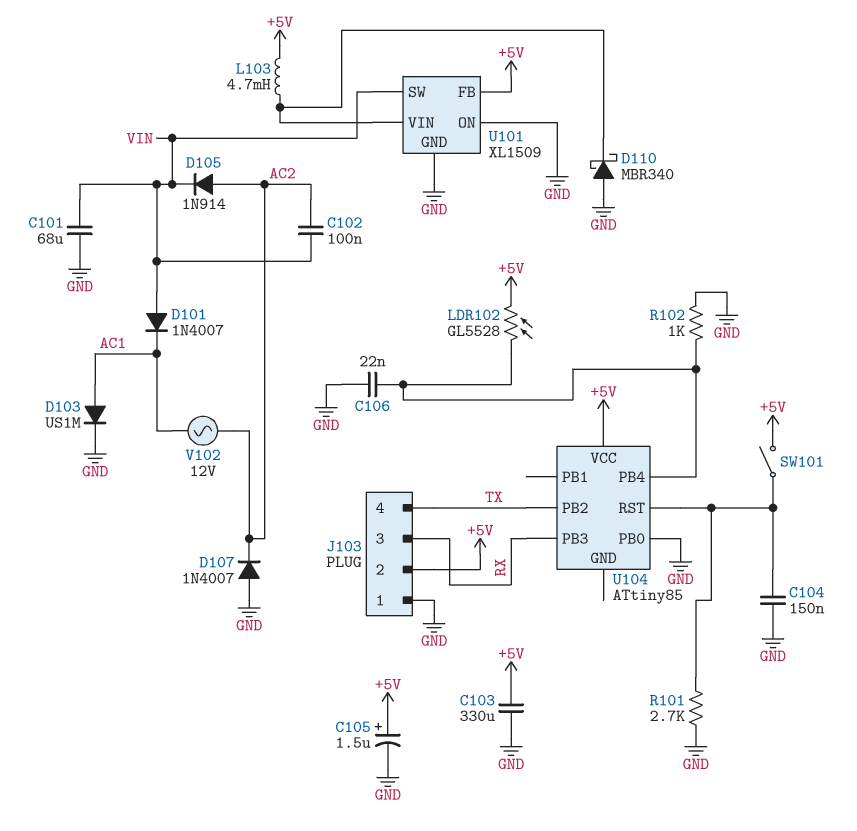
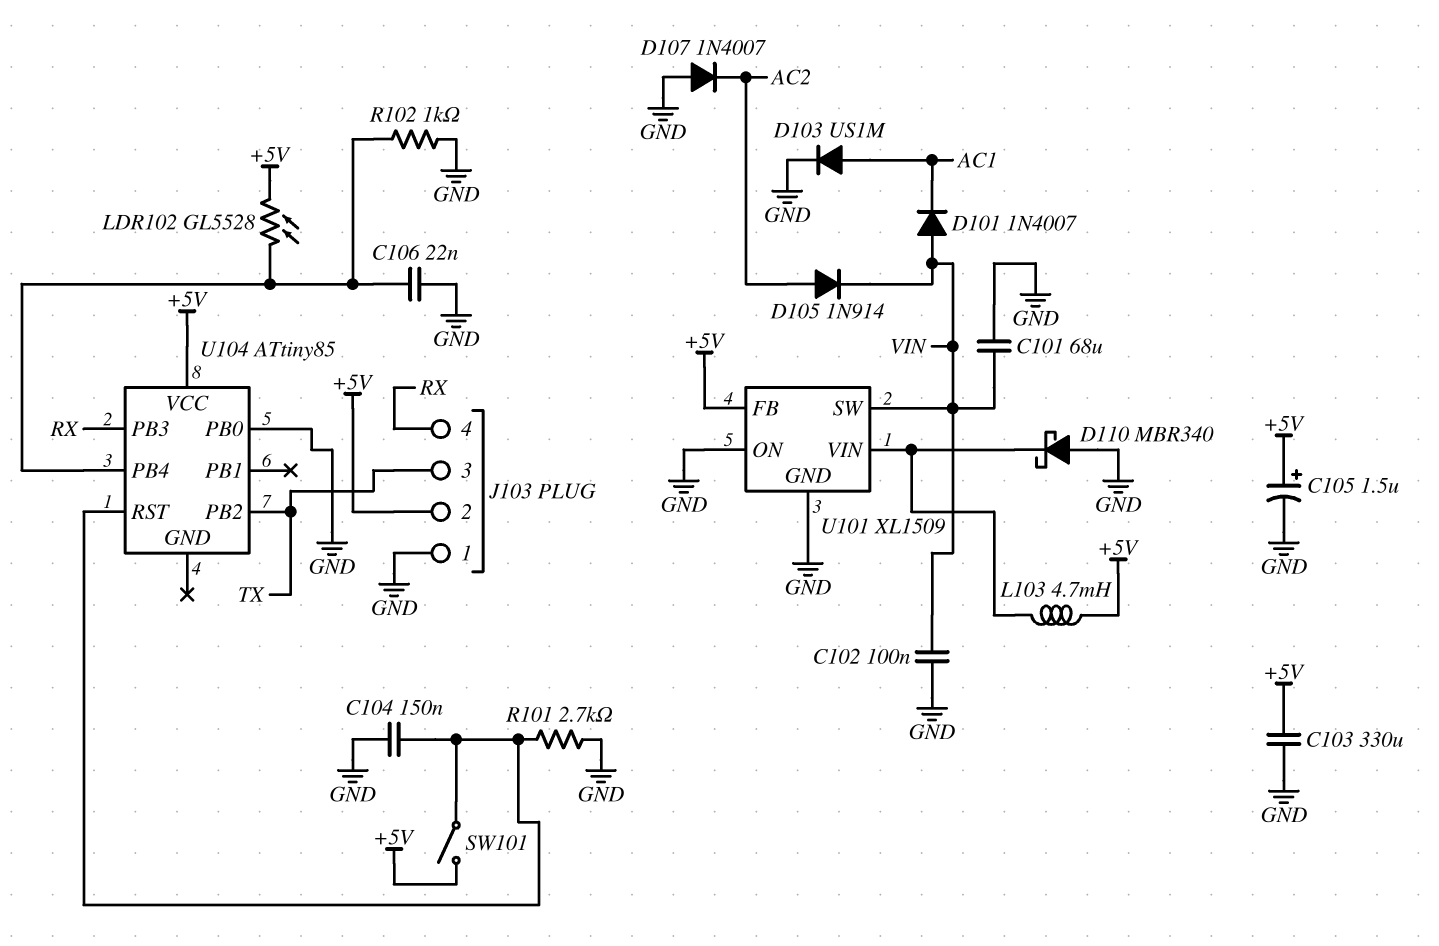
C102: 100nF (AC2, VIN) -> 100nF (GND, VIN)
J103 pin 3: RX -> TX
J103 pin 4: TX -> RX
V102: AC 12V (AC1, AC2) -> none

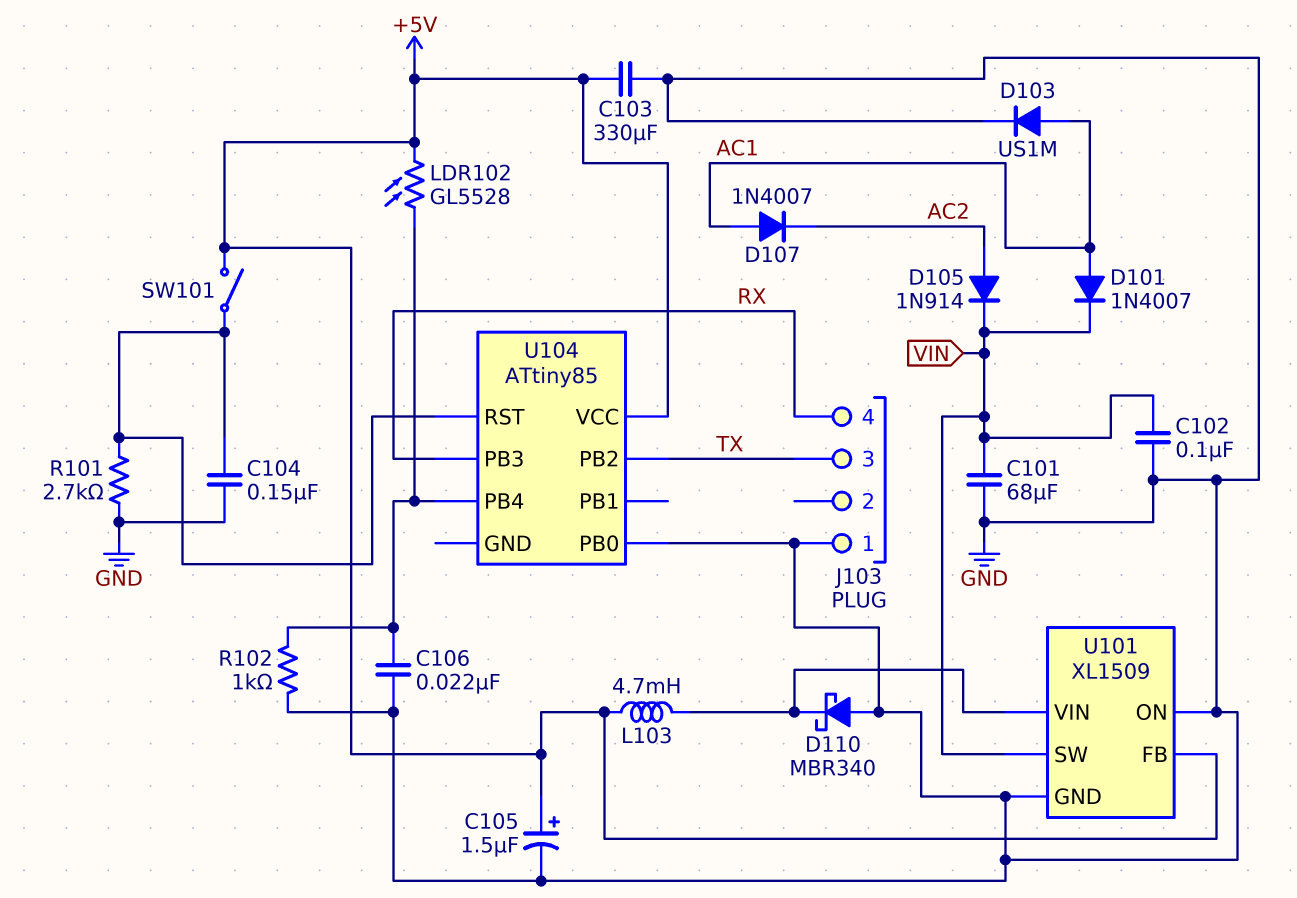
D101: diode 1N4007 (A VIN, K AC1) -> diode 1N4007 (A AC1, K VIN)
D107: diode 1N4007 (A GND, K AC2) -> diode 1N4007 (A AC1, K AC2)
J103 pin 2: +5V -> none

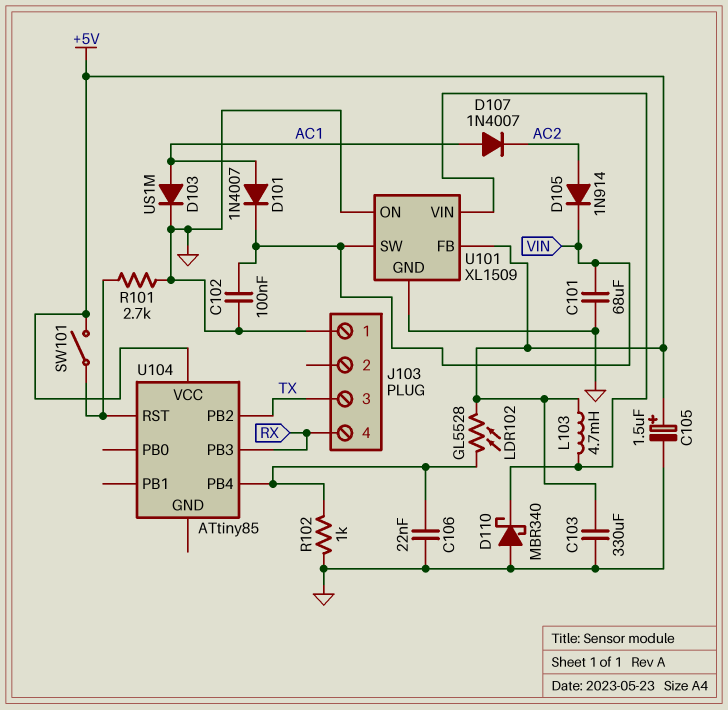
C104: 150nF (GND, U104/RST) -> none
U104 pin PB0: GND -> none

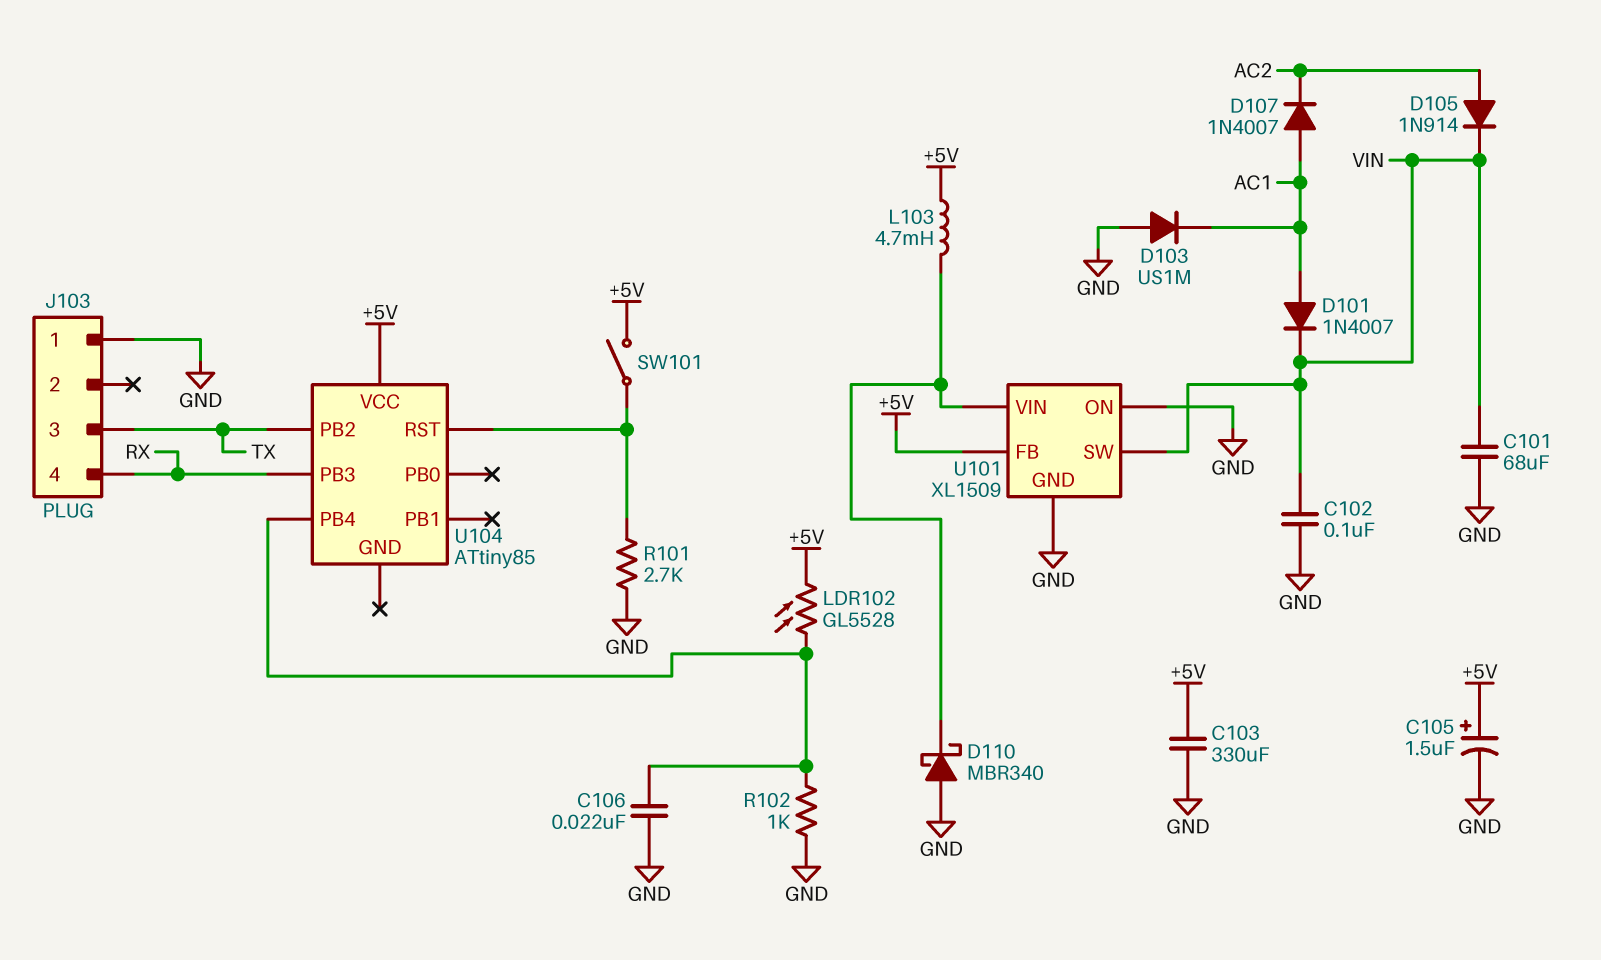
D103: diode US1M (A AC1, K GND) -> diode US1M (A GND, K AC1)

